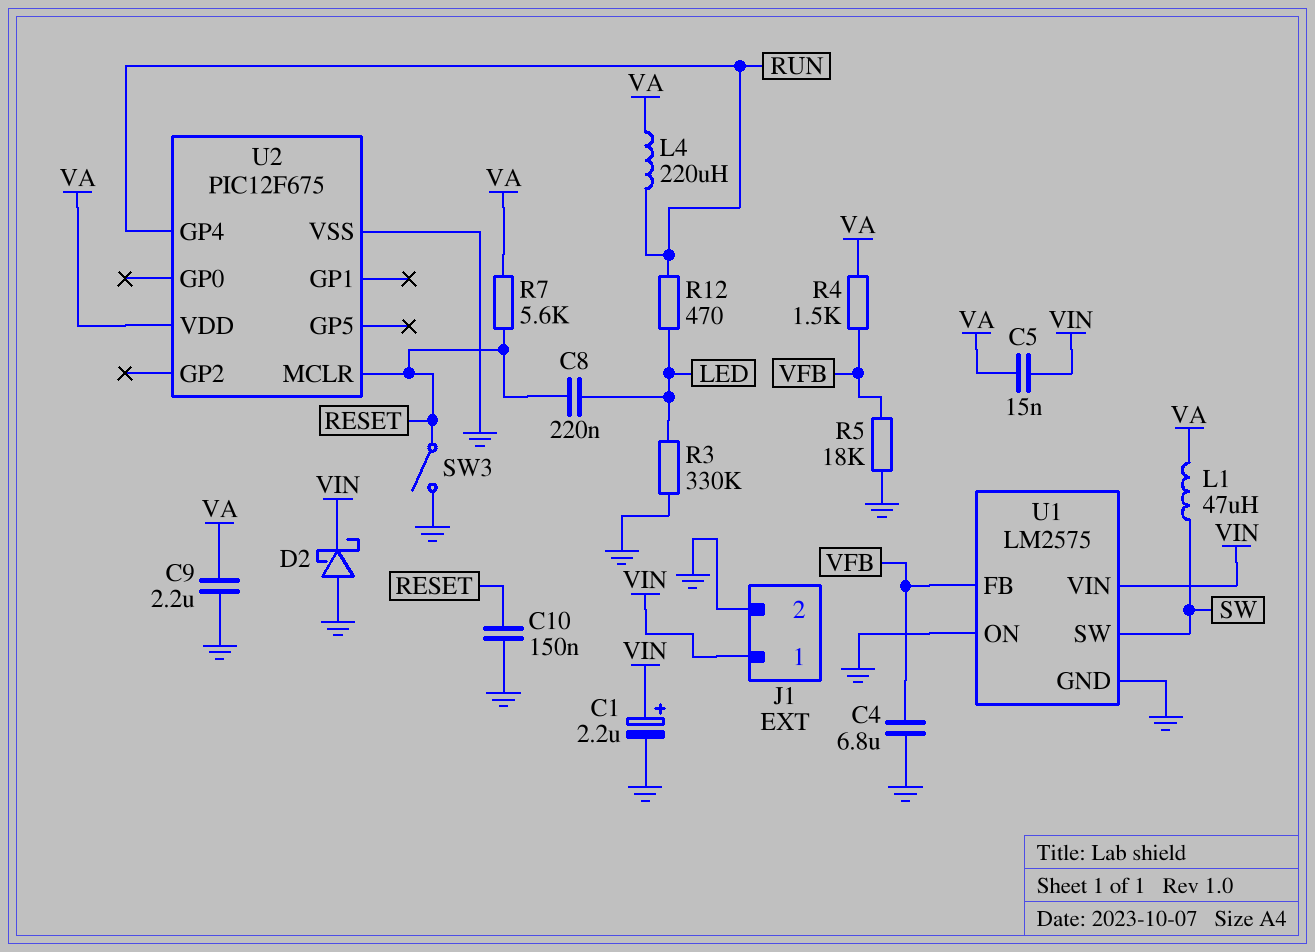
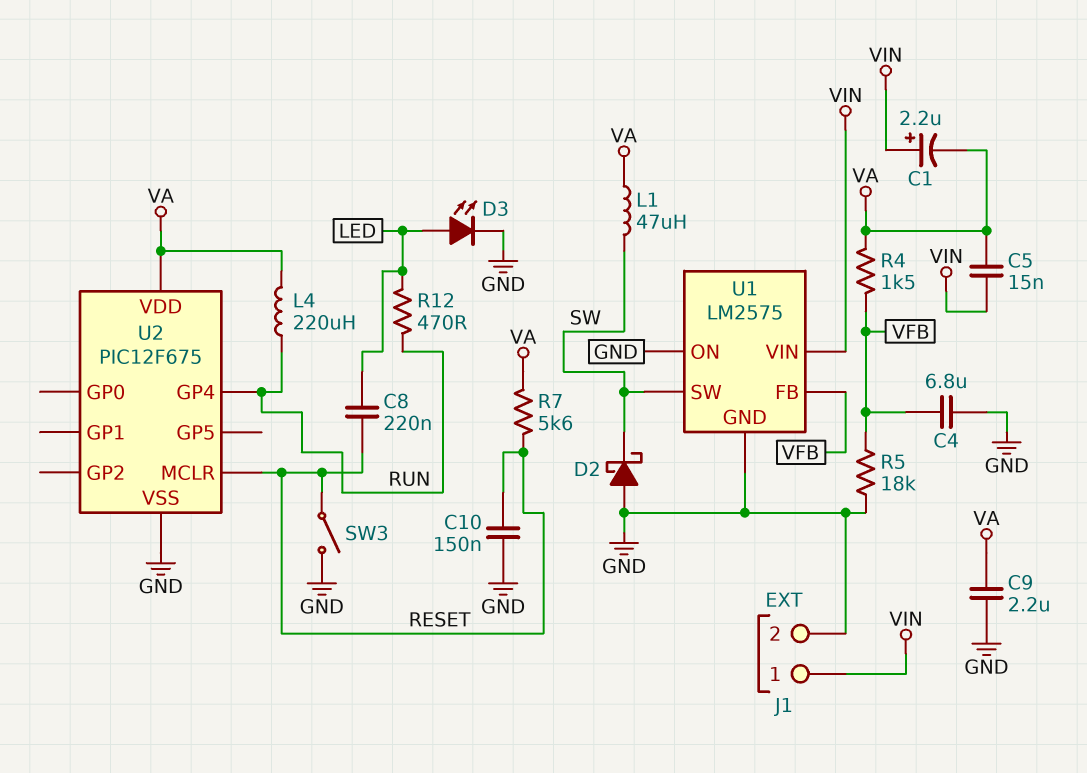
C1: 2.2uF (plus VIN, minus GND) -> 2.2uF (plus VIN, minus VA)
D2: schottky (A GND, K VIN) -> schottky (A GND, K SW)
D3: none -> LED (A LED, K GND)
R3: 330k (GND, LED) -> none

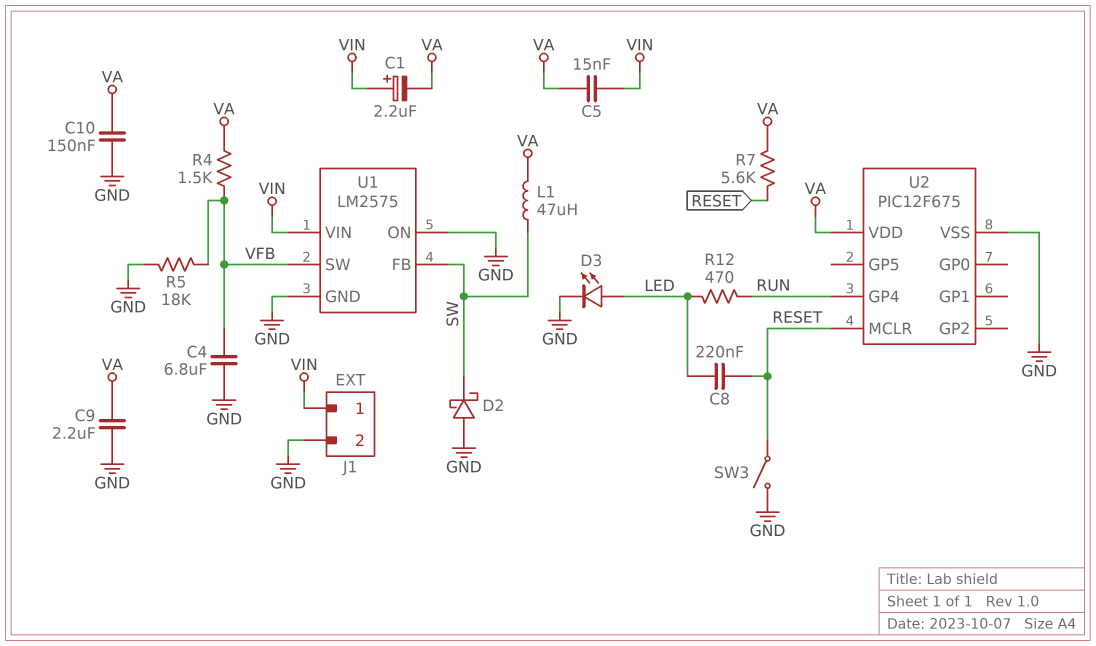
C10: 150nF (GND, RESET) -> 150nF (GND, VA)
L4: 220uH (RUN, VA) -> none
U1 pin FB: VFB -> SW
U1 pin SW: SW -> VFB

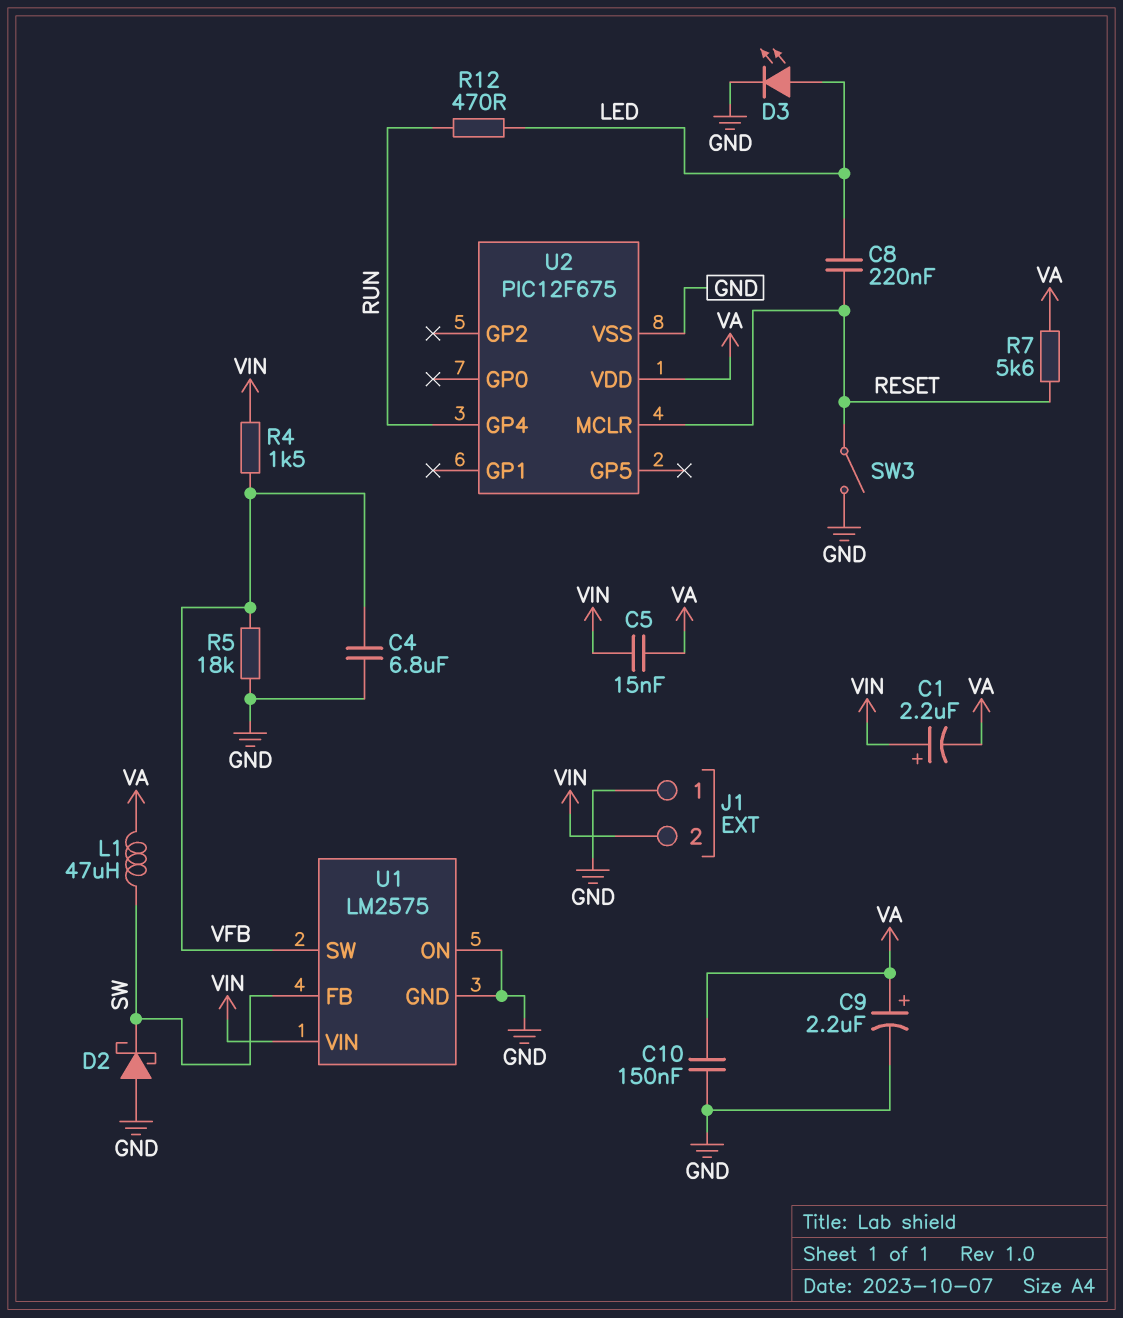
C9: 2.2uF (GND, VA) -> 2.2uF (plus VA, minus GND)
J1 pin 1: VIN -> GND
J1 pin 2: GND -> VIN
R4: 1.5k (VA, VFB) -> 1.5k (VFB, VIN)

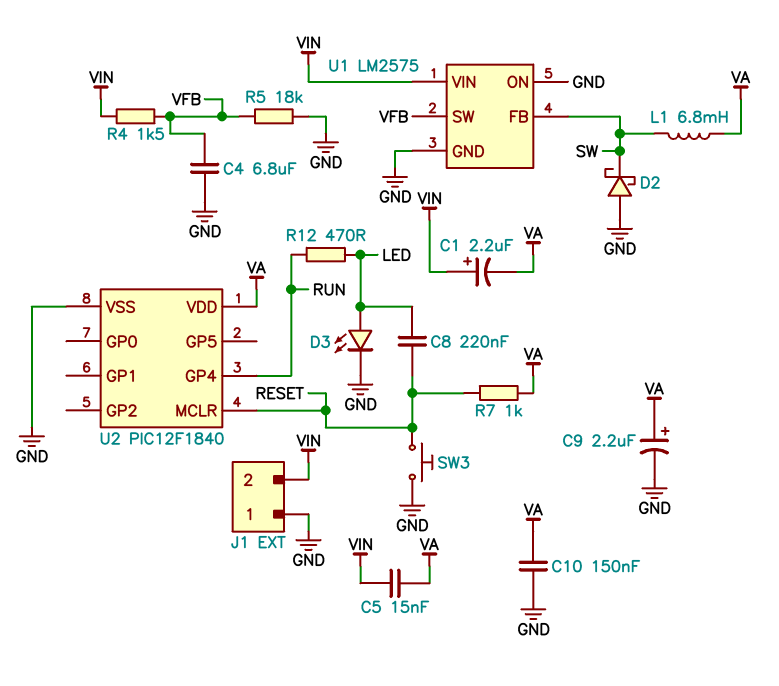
L1: 47uH (SW, VA) -> 6.8mH (SW, VA)
R7: 5.6k (RESET, VA) -> 1k (RESET, VA)
SW3: switch (GND, RESET) -> button (GND, RESET)
U2: PIC12F675 -> PIC12F1840

